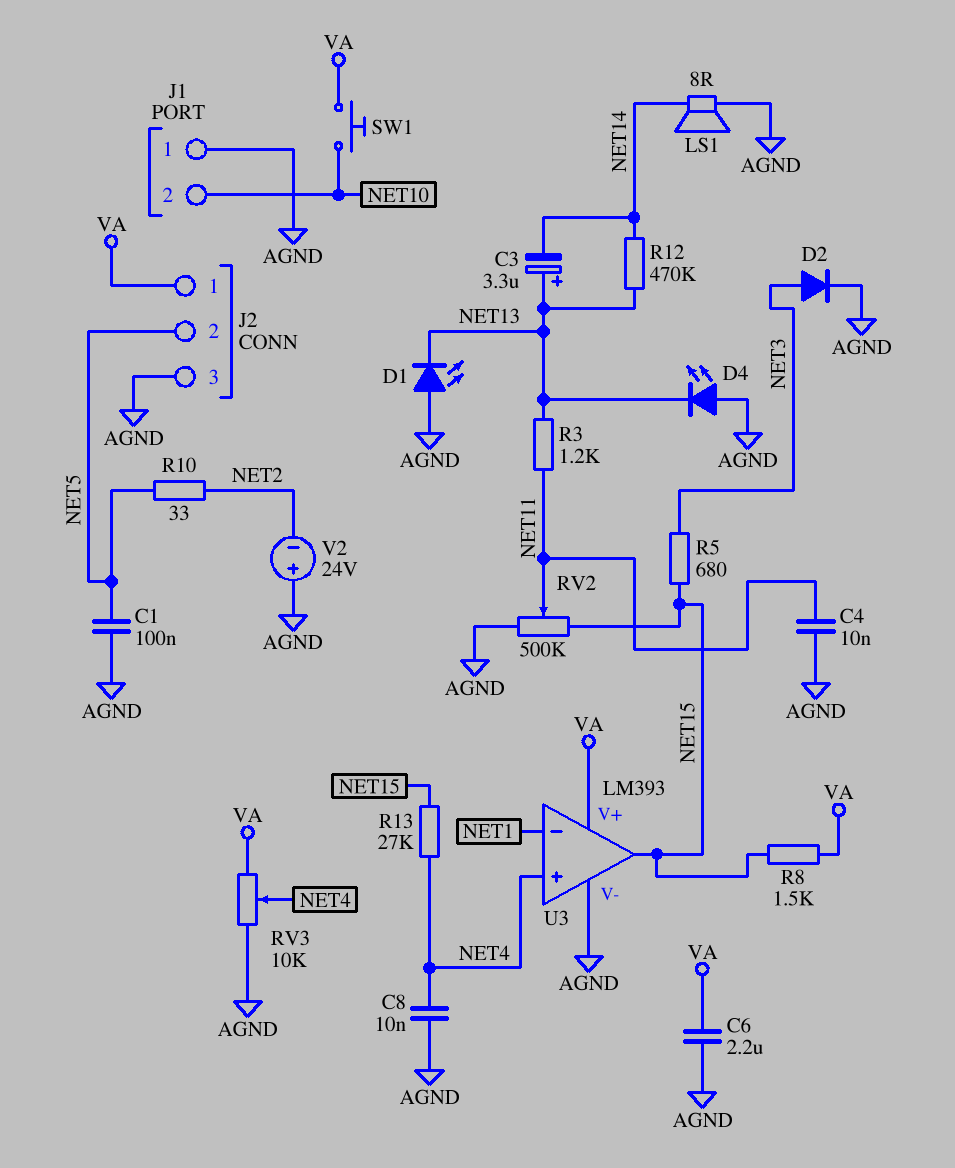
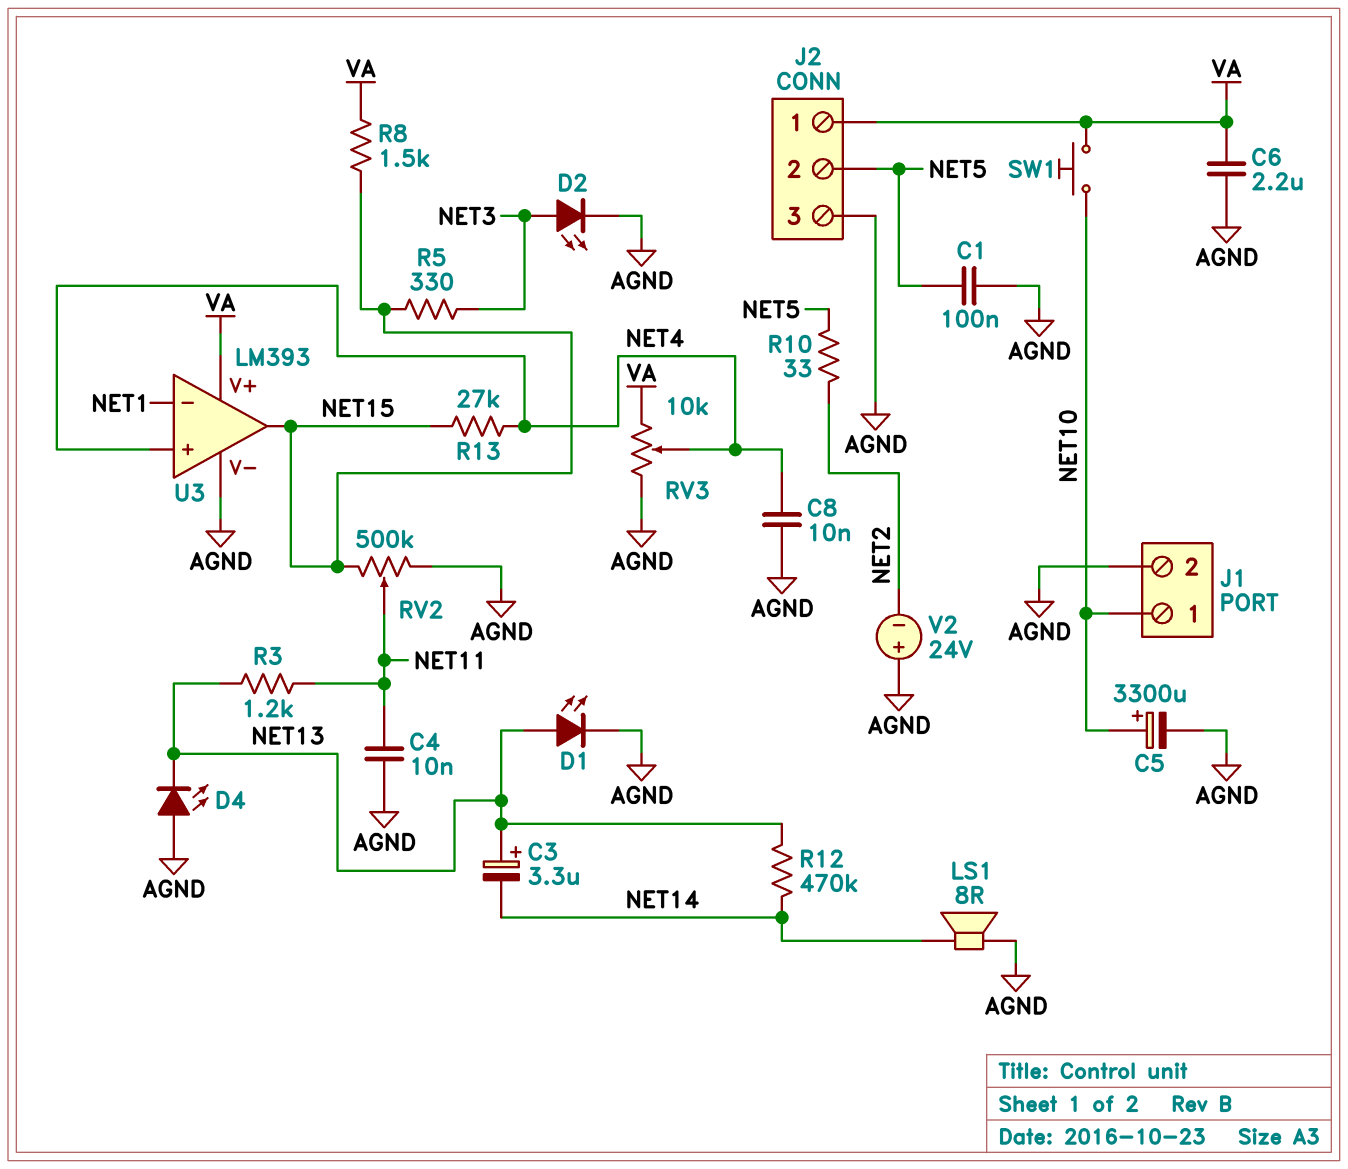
C5: none -> 3300uF (plus NET10, minus AGND)
D1: LED (A AGND, K NET13) -> LED (A NET13, K AGND)
D2: diode (A NET3, K AGND) -> LED (A NET3, K AGND)
J1 pin 1: AGND -> NET10
J1 pin 2: NET10 -> AGND
R5: 680 (NET3, NET15) -> 330 (NET3, NET15)

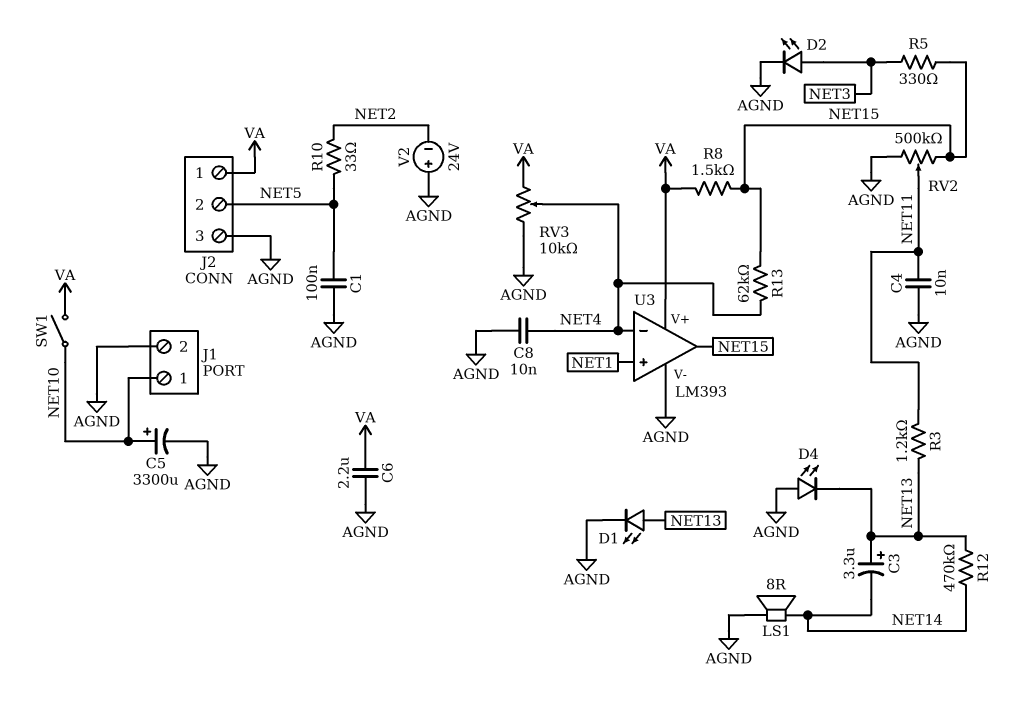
R13: 27k (NET4, NET15) -> 62k (NET4, NET15)
SW1: button (NET10, VA) -> switch (NET10, VA)
U3 pin in+: NET4 -> NET1
U3 pin in-: NET1 -> NET4

